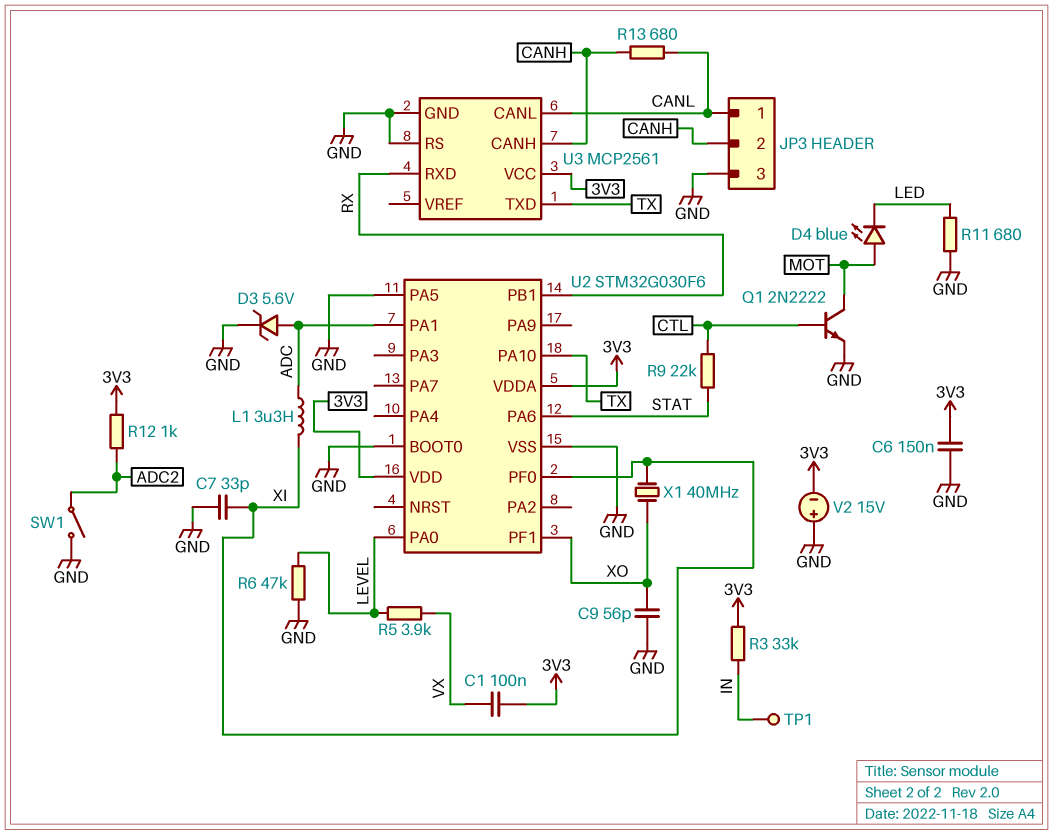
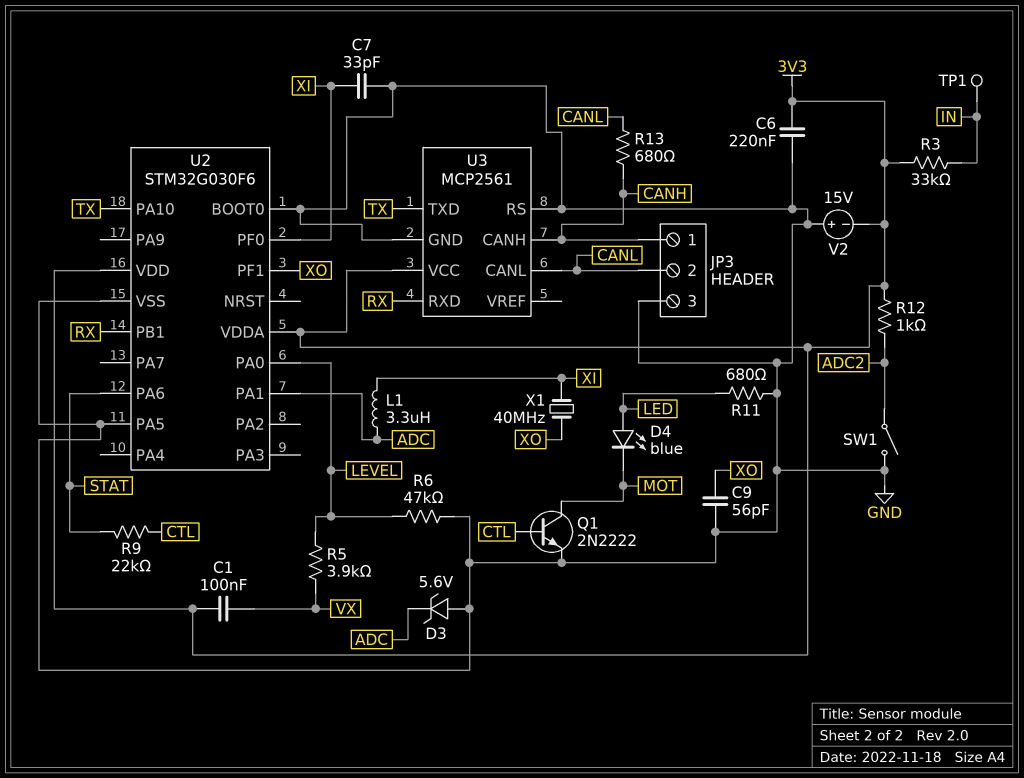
C6: 150nF (3V3, GND) -> 220nF (3V3, GND)
D3: zener 5.6V (A ADC, K GND) -> zener 5.6V (A GND, K ADC)
D4: LED blue (A MOT, K LED) -> LED blue (A LED, K MOT)
JP3 pin 1: CANL -> CANH
JP3 pin 2: CANH -> CANL

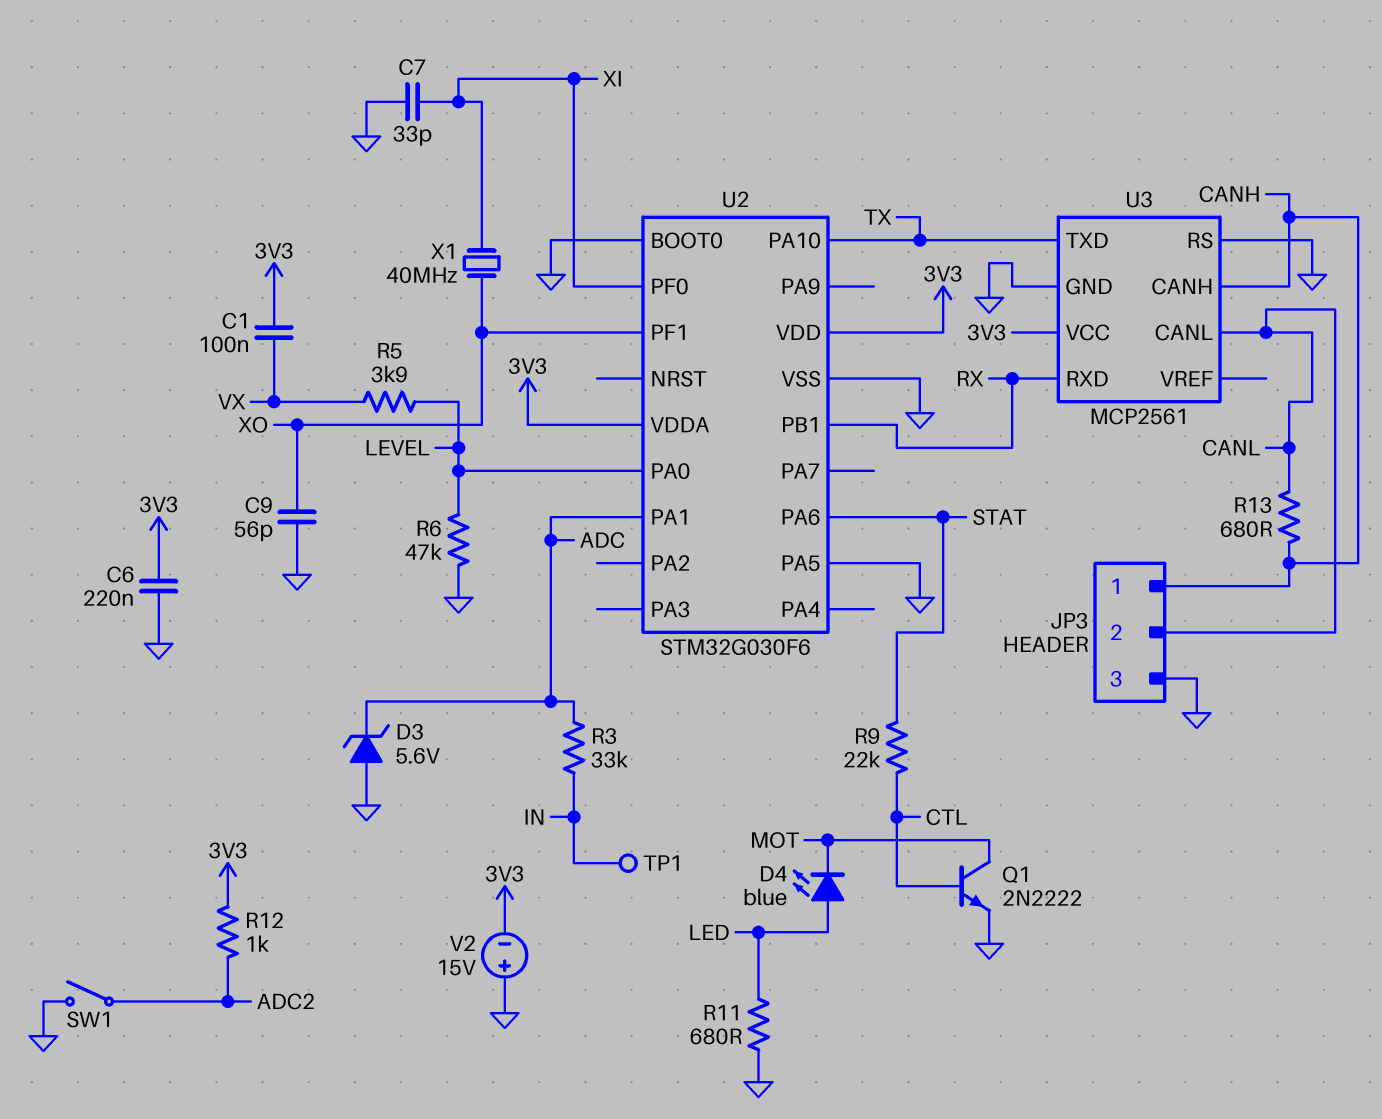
L1: 3.3uH (ADC, XI) -> none
R3: 33k (3V3, IN) -> 33k (ADC, IN)

